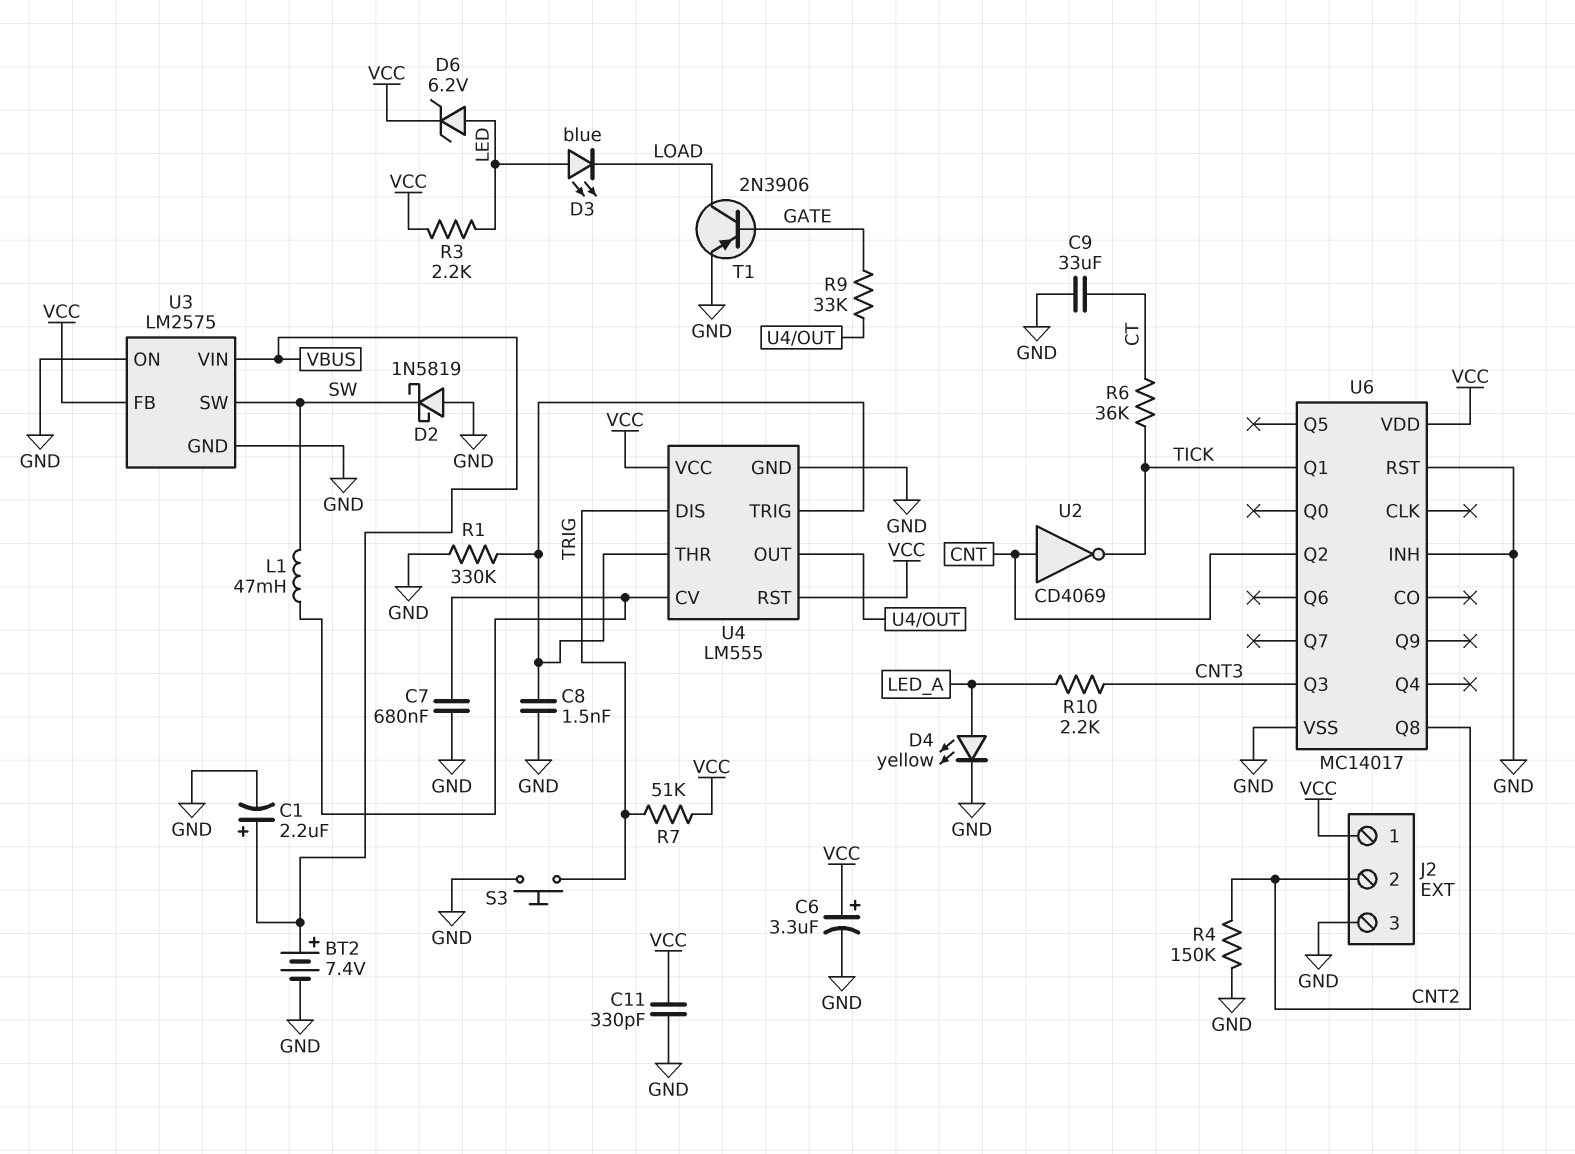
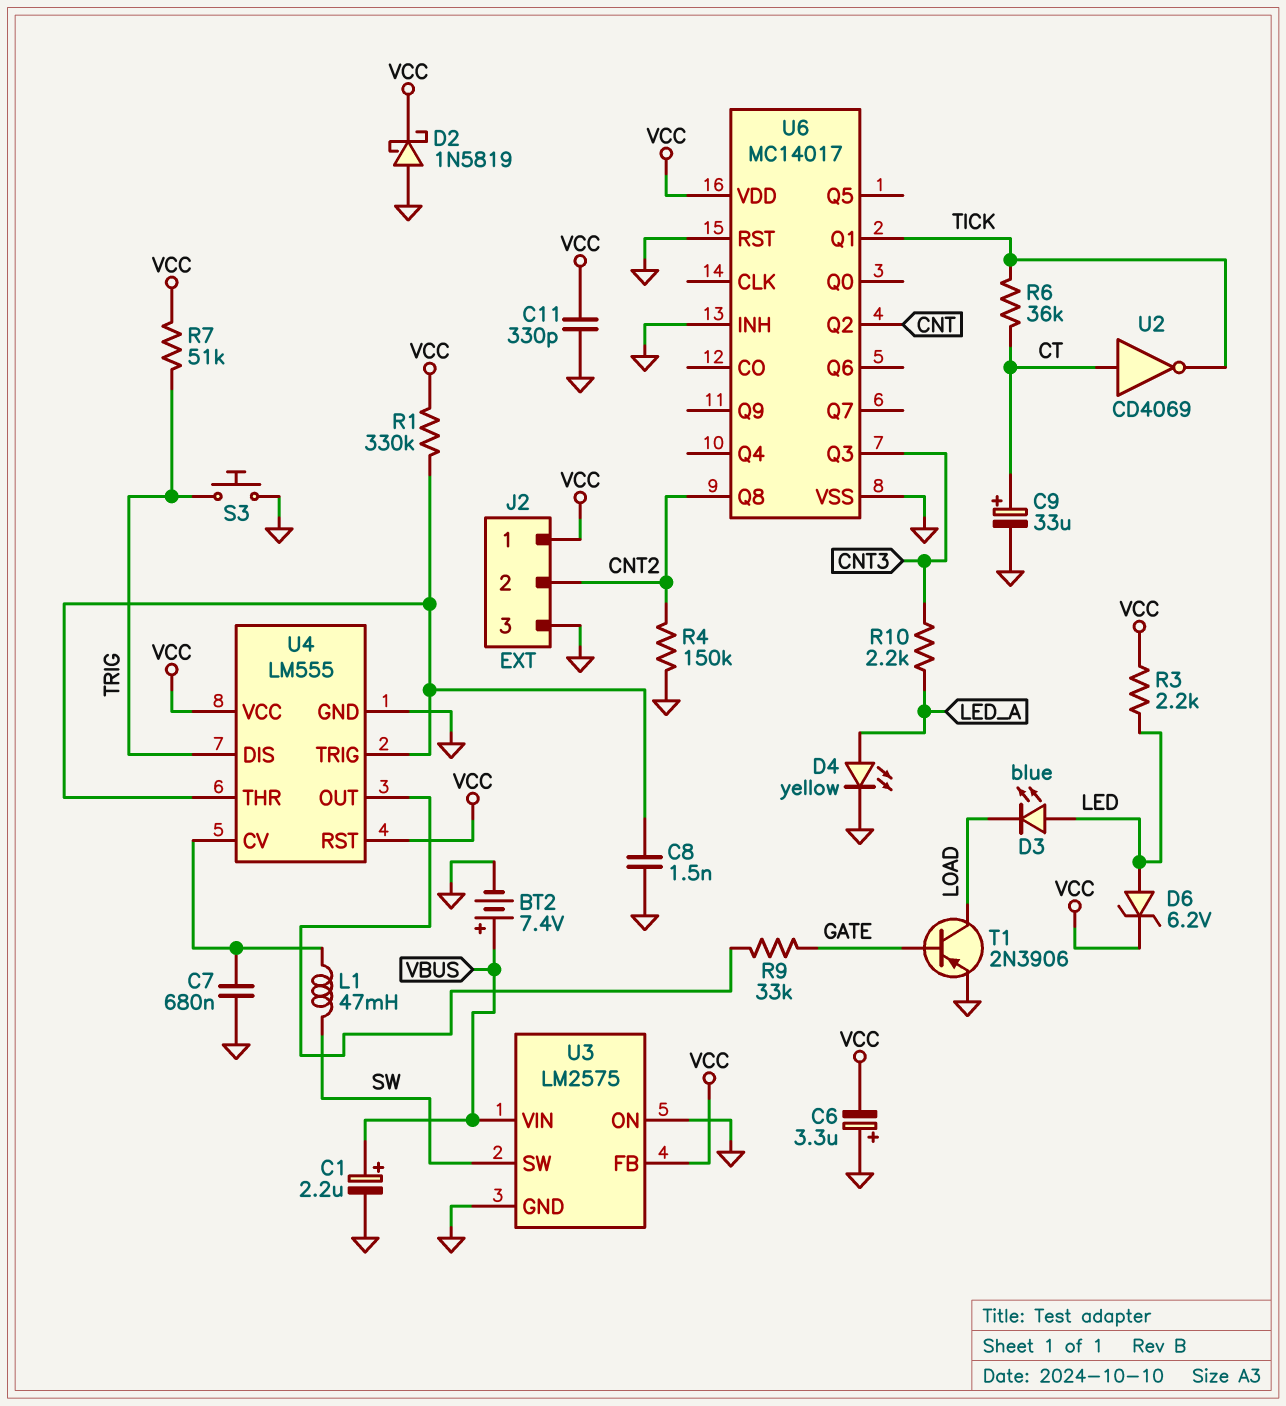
C6: 3.3uF (plus VCC, minus GND) -> 3.3uF (plus GND, minus VCC)
C9: 33uF (CT, GND) -> 33uF (plus CT, minus GND)
D2: schottky 1N5819 (A GND, K SW) -> schottky 1N5819 (A GND, K VCC)
R1: 330k (GND, U4/THR) -> 330k (U4/THR, VCC)
U2: NOT CD4069 (in CNT, out TICK) -> NOT CD4069 (in CT, out TICK)

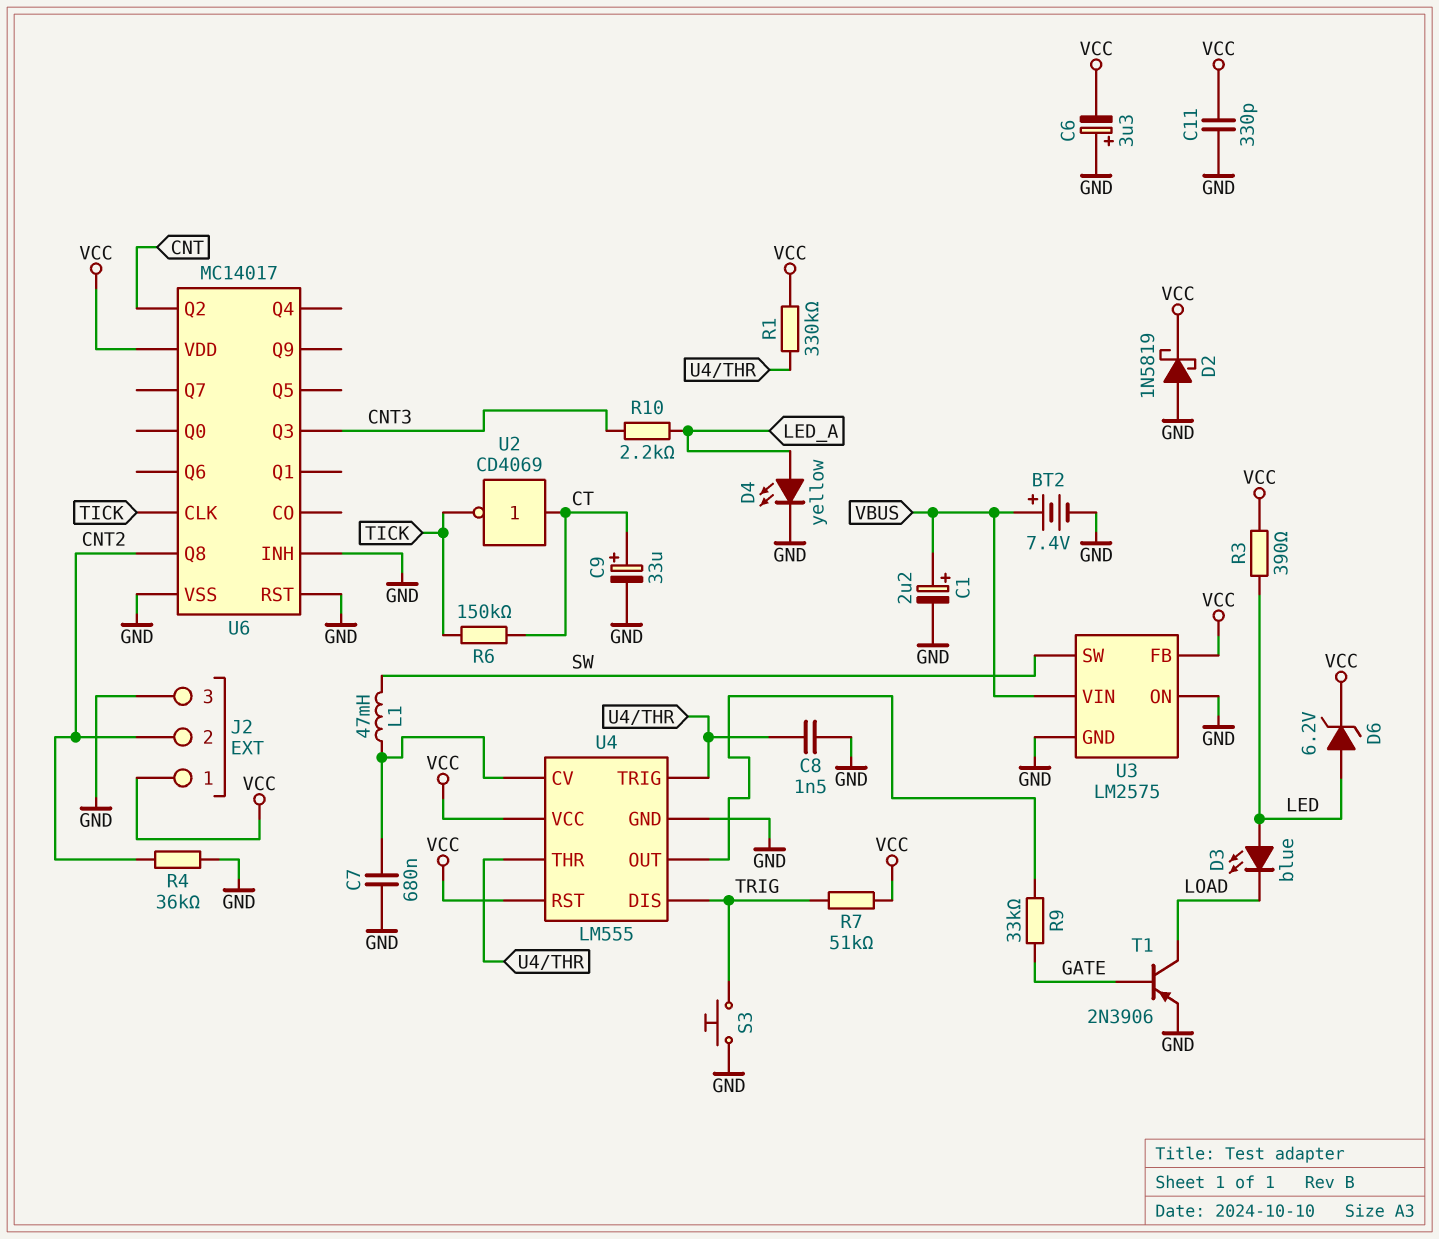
R3: 2.2k (LED, VCC) -> 390 (LED, VCC)
R4: 150k (CNT2, GND) -> 36k (CNT2, GND)
R6: 36k (CT, TICK) -> 150k (CT, TICK)
U6 pin CLK: none -> TICK
U6 pin Q1: TICK -> none

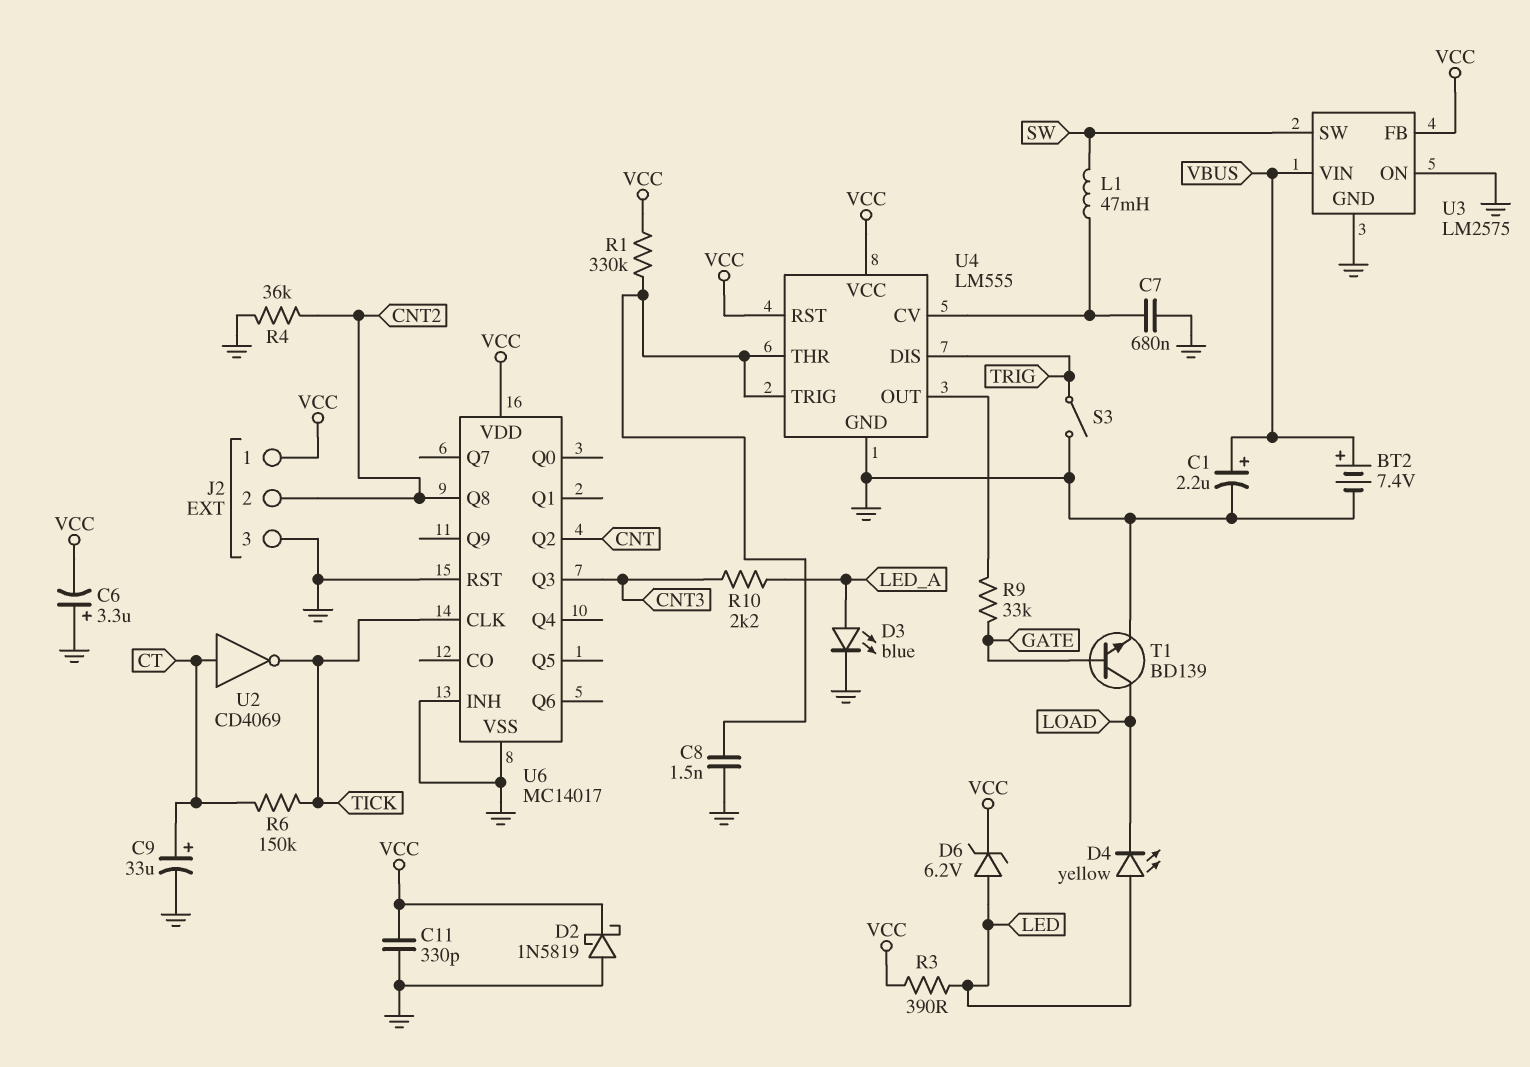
D3: LED blue (A LED, K LOAD) -> LED blue (A LED_A, K GND)
D4: LED yellow (A LED_A, K GND) -> LED yellow (A LED, K LOAD)
R7: 51k (TRIG, VCC) -> none
S3: button (GND, TRIG) -> switch (GND, TRIG)
T1: PNP 2N3906 (B GATE, C LOAD, E GND) -> NPN BD139 (B GATE, C LOAD, E GND)

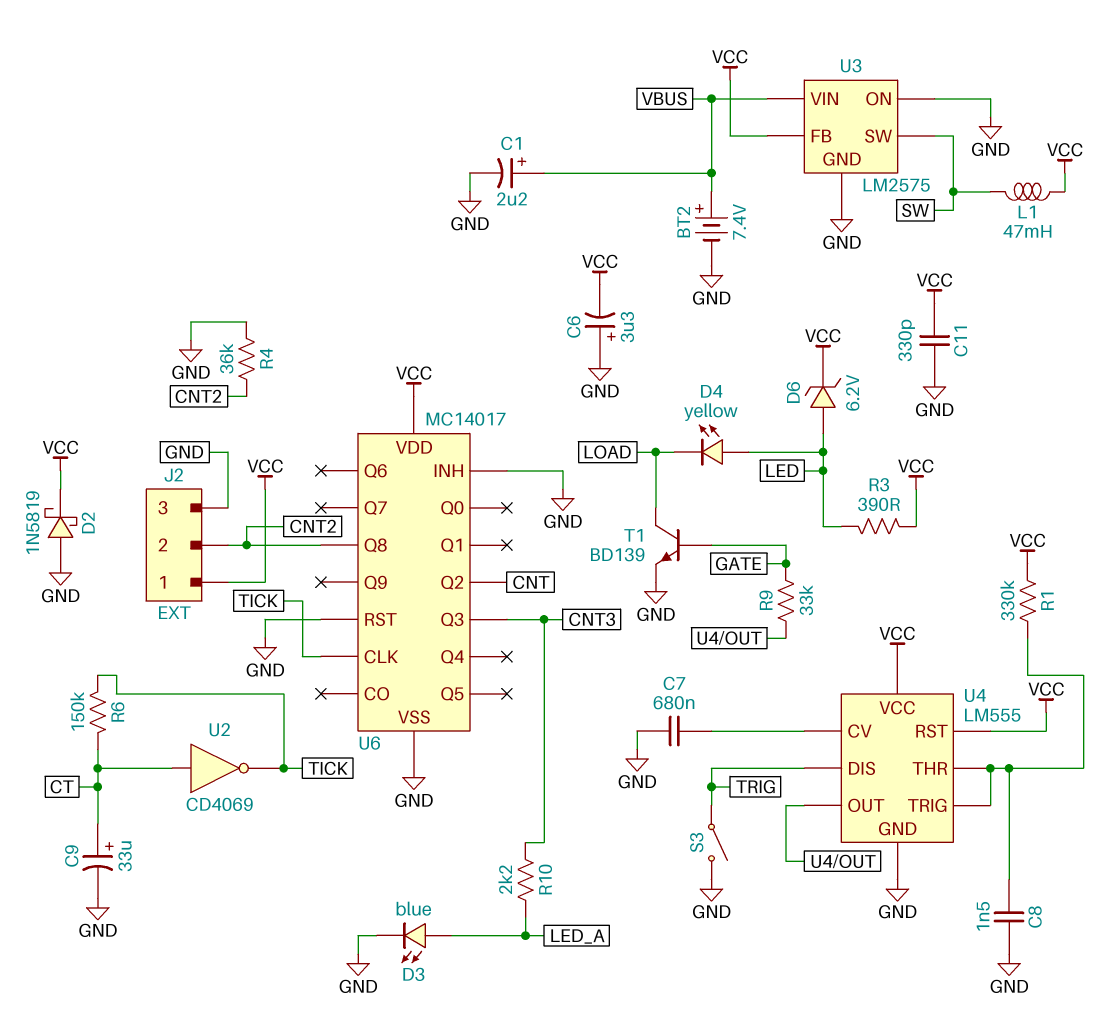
L1: 47mH (SW, U4/CV) -> 47mH (SW, VCC)

